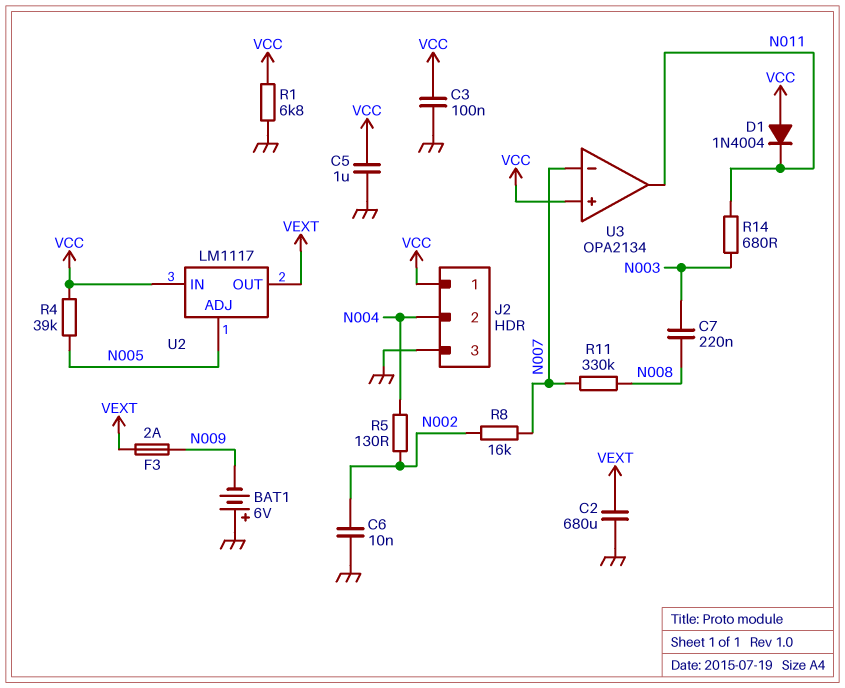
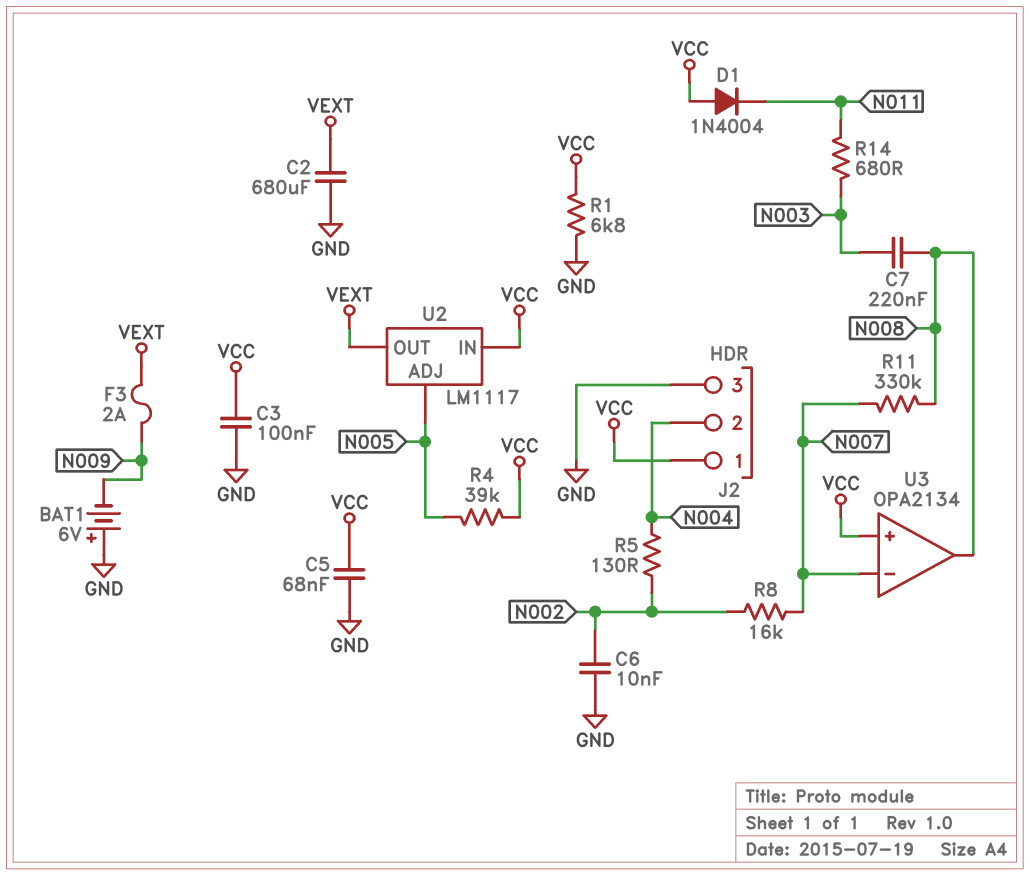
C5: 1uF (GND, VCC) -> 68nF (GND, VCC)
U3 pin out: N011 -> N008

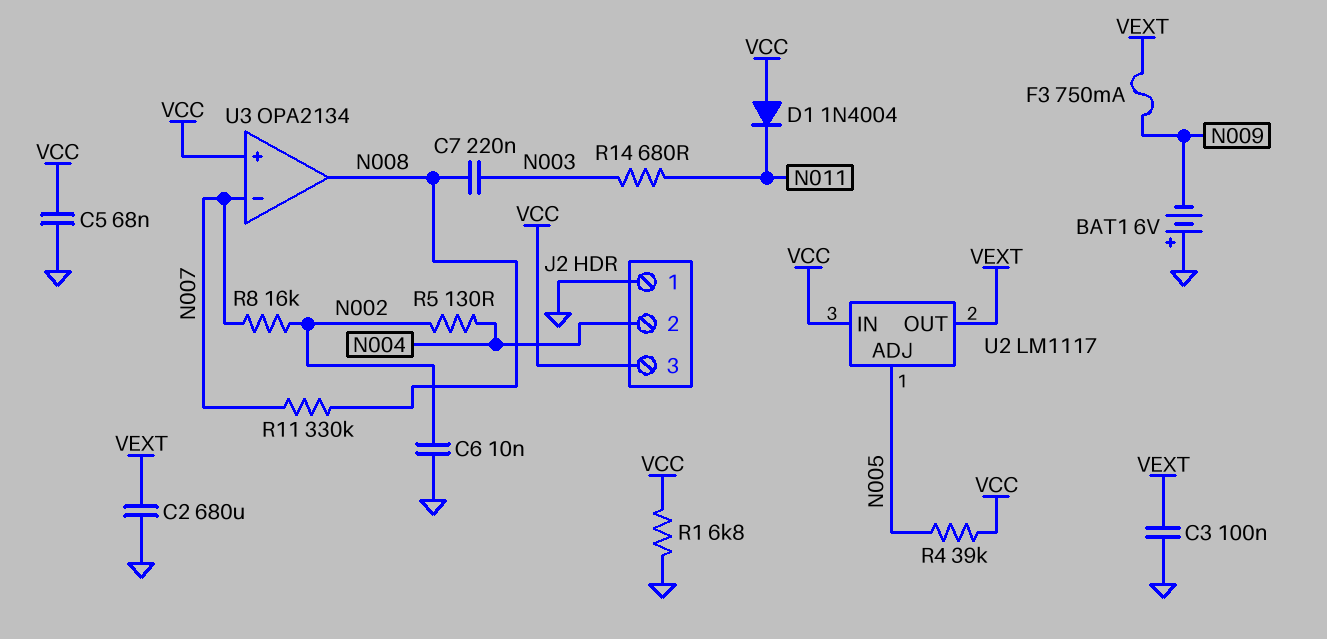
C3: 100nF (GND, VCC) -> 100nF (GND, VEXT)
F3: 2A (N009, VEXT) -> 750mA (N009, VEXT)
J2 pin 1: VCC -> GND
J2 pin 3: GND -> VCC

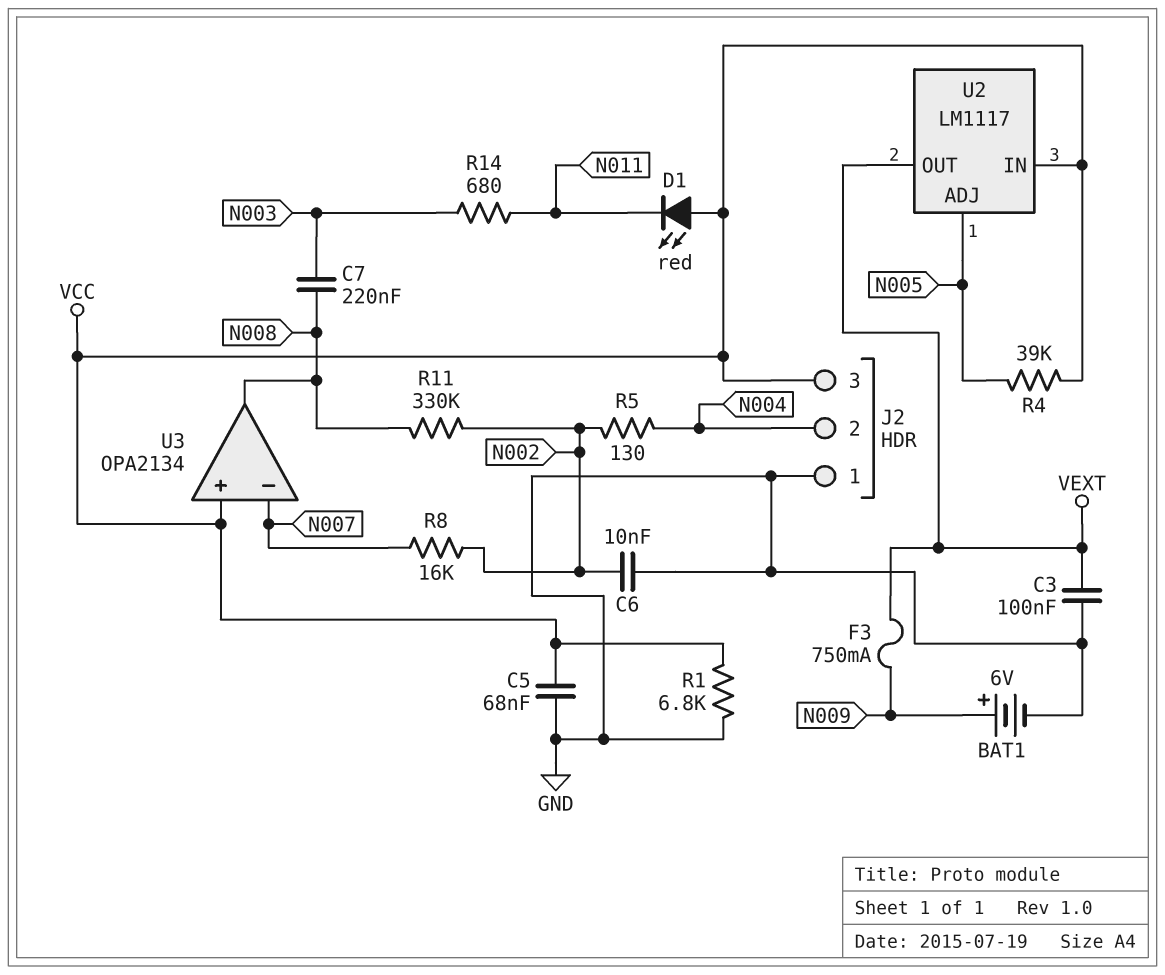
BAT1: 6V (plus GND, minus N009) -> 6V (plus N009, minus GND)
C2: 680uF (GND, VEXT) -> none
D1: diode 1N4004 (A VCC, K N011) -> LED red (A VCC, K N011)
R11: 330k (N007, N008) -> 330k (N002, N008)

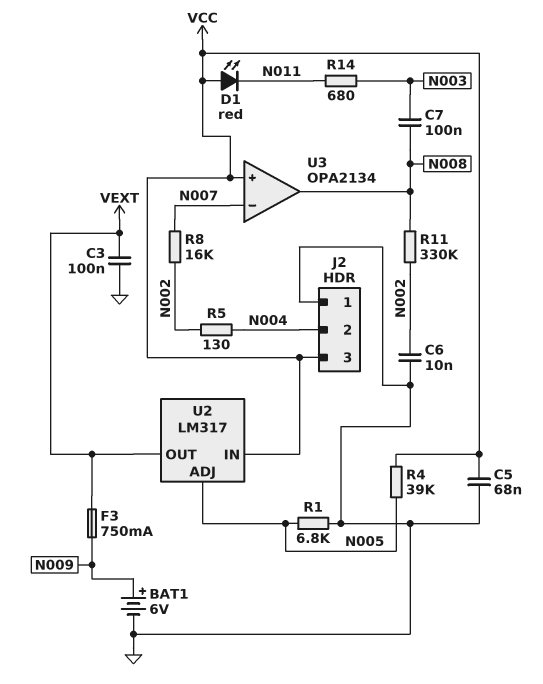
C7: 220nF (N003, N008) -> 100nF (N003, N008)
R1: 6.8k (GND, VCC) -> 6.8k (GND, N005)
U2: LM1117 -> LM317

